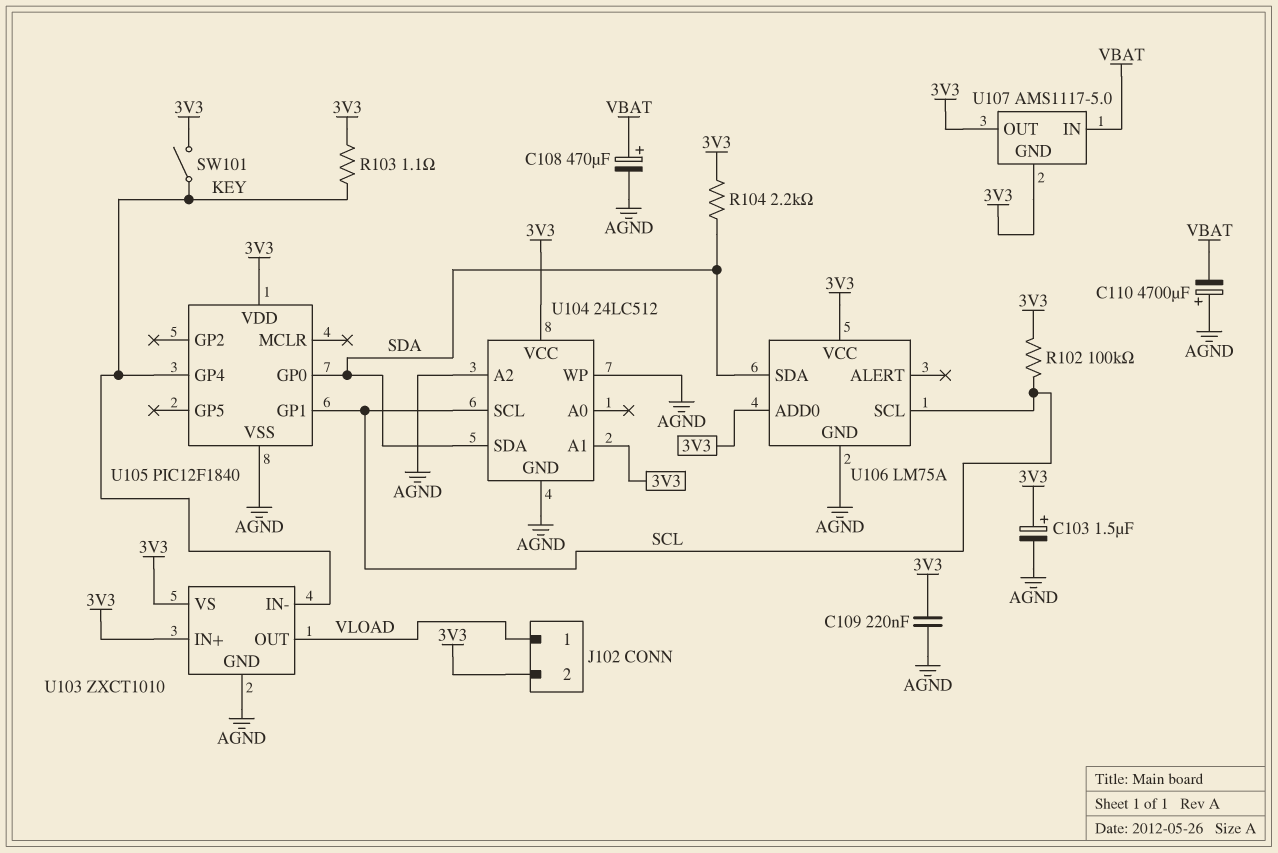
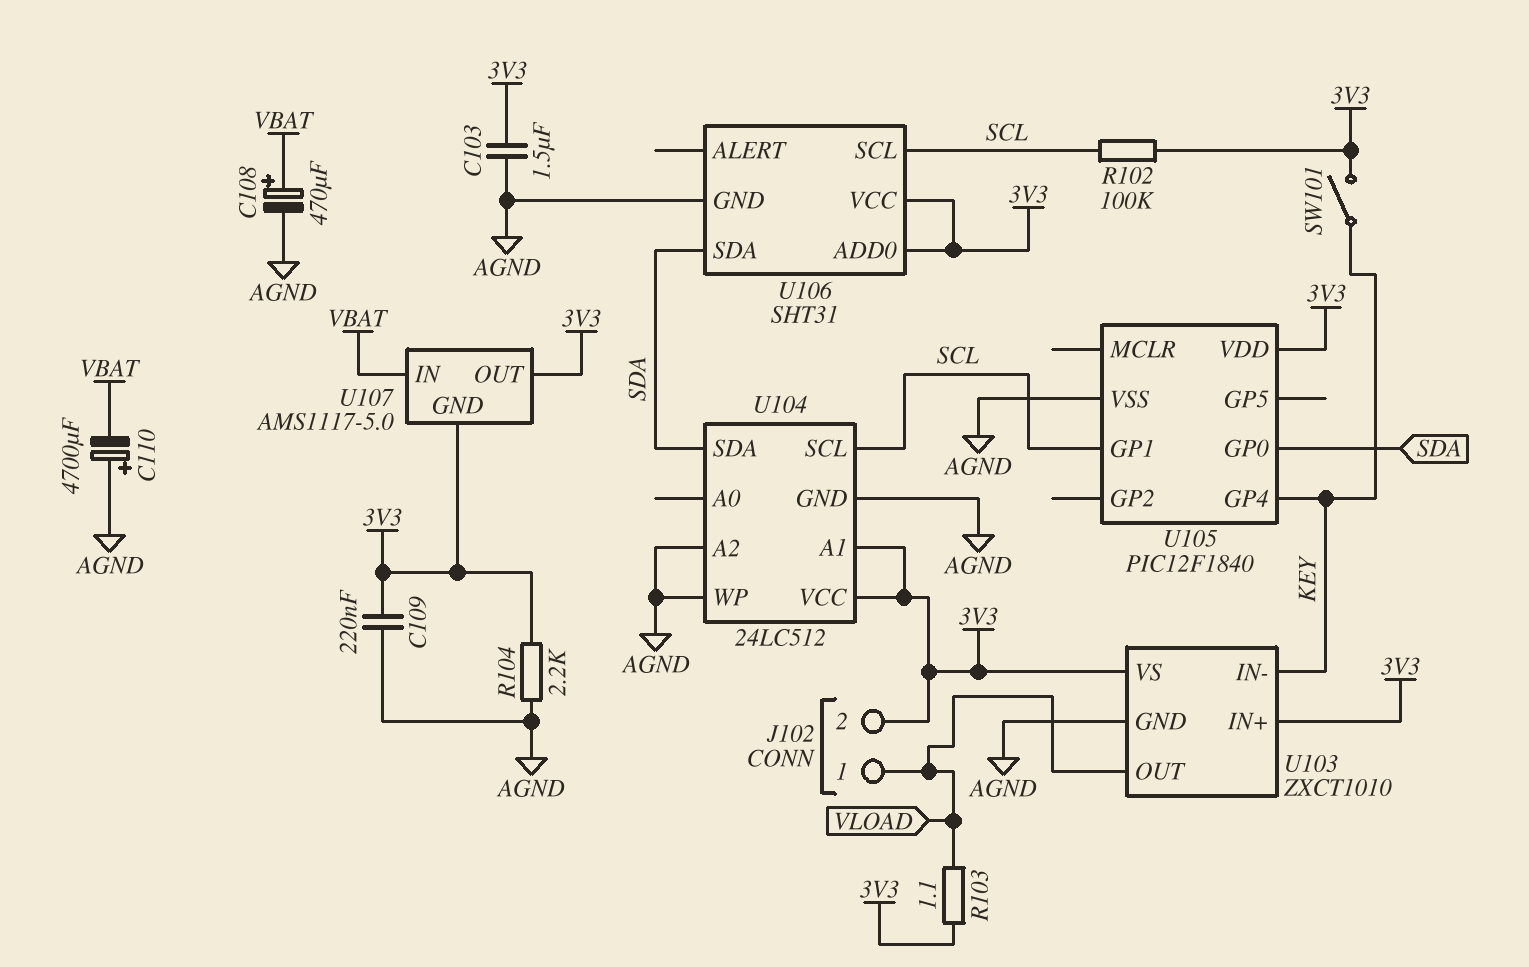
C103: 1.5uF (plus 3V3, minus AGND) -> 1.5uF (3V3, AGND)
R103: 1.1 (3V3, KEY) -> 1.1 (3V3, VLOAD)
R104: 2.2k (3V3, SDA) -> 2.2k (3V3, AGND)
U106: LM75A -> SHT31

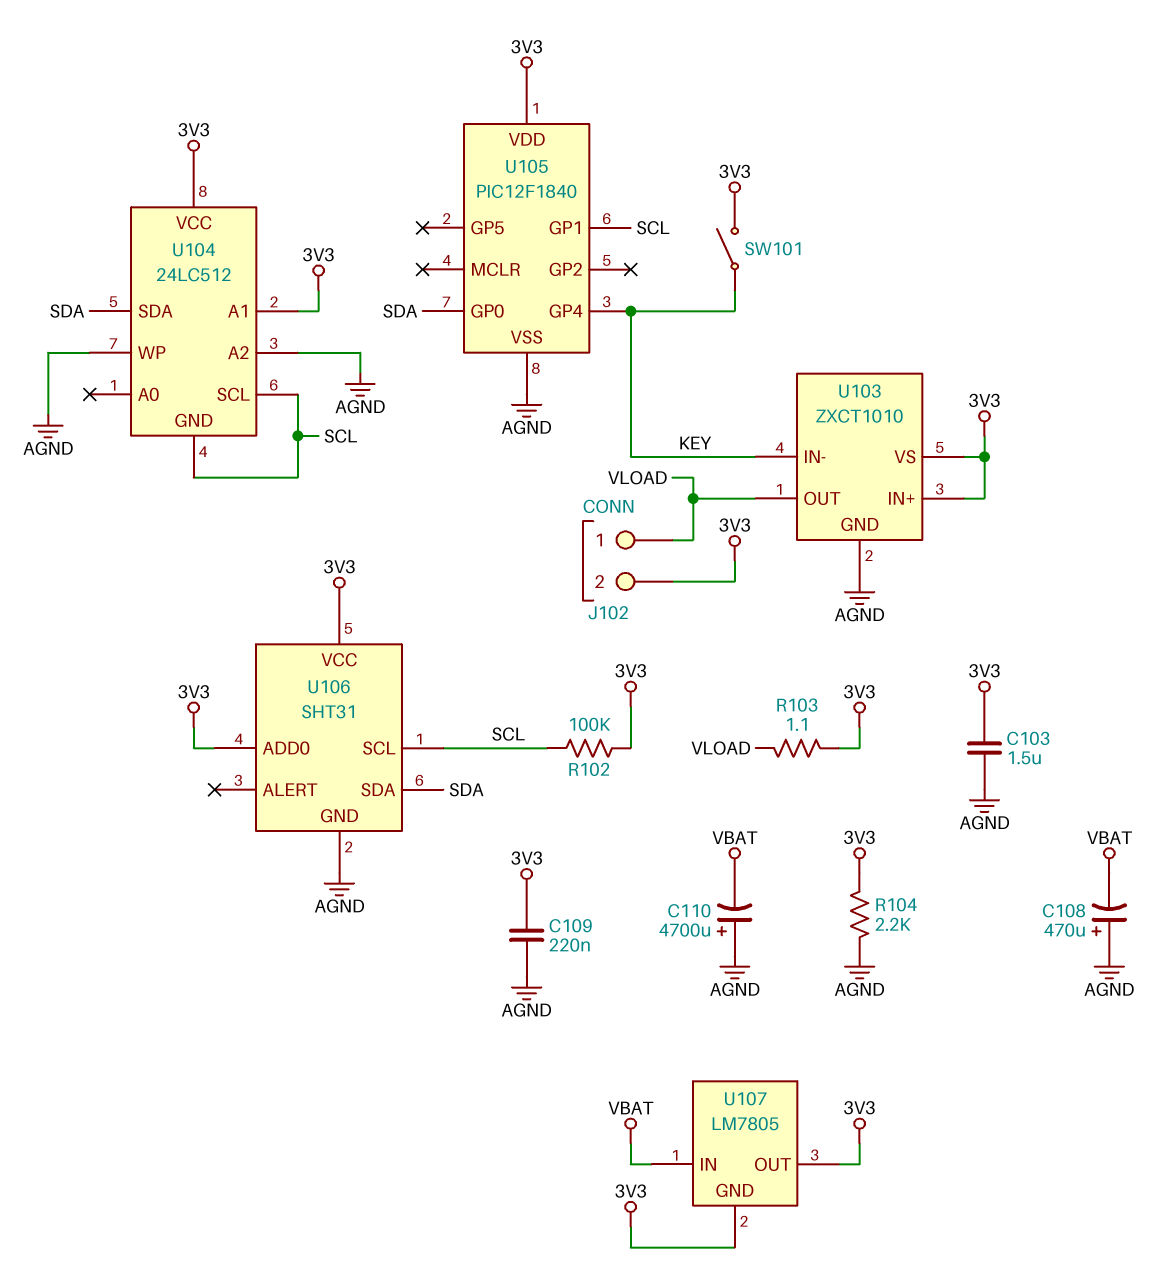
C108: 470uF (plus VBAT, minus AGND) -> 470uF (plus AGND, minus VBAT)
U104 pin GND: AGND -> SCL
U107: AMS1117-5.0 -> LM7805

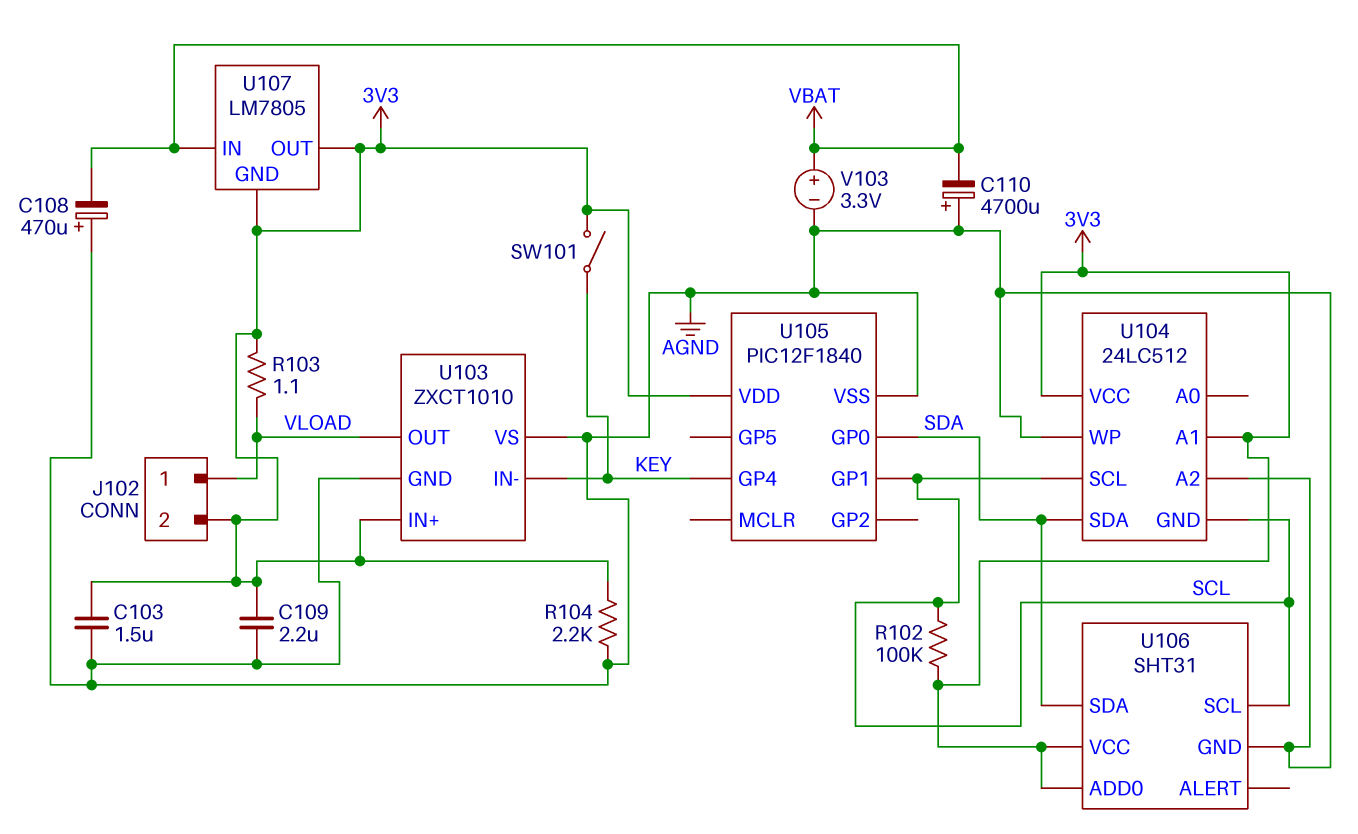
C109: 220nF (3V3, AGND) -> 2.2uF (3V3, AGND)
U103 pin VS: 3V3 -> AGND
V103: none -> 3.3V (plus VBAT, minus AGND)

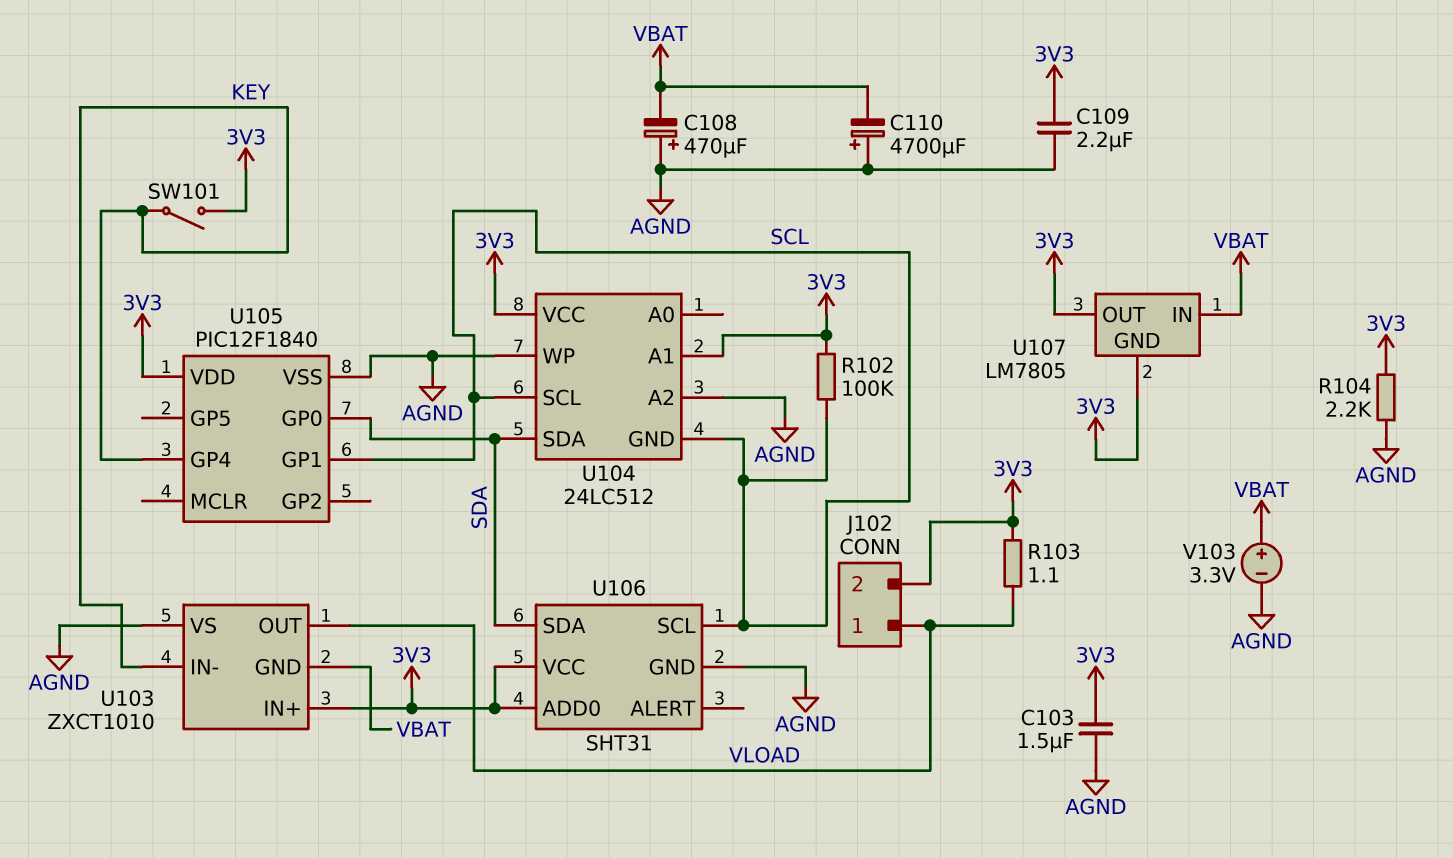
U103 pin GND: AGND -> VBAT

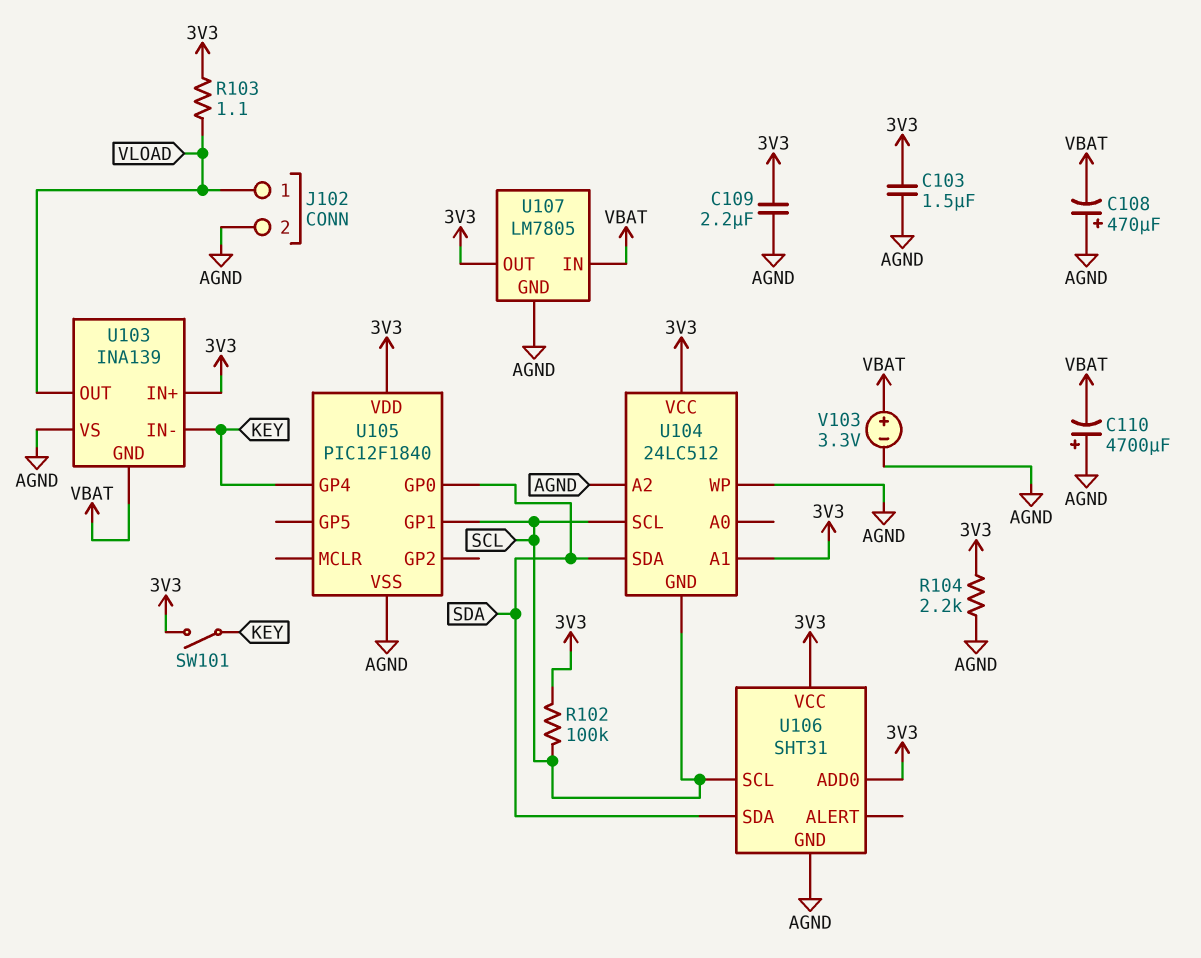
J102 pin 2: 3V3 -> AGND
U103: ZXCT1010 -> INA139
U107 pin GND: 3V3 -> AGND

